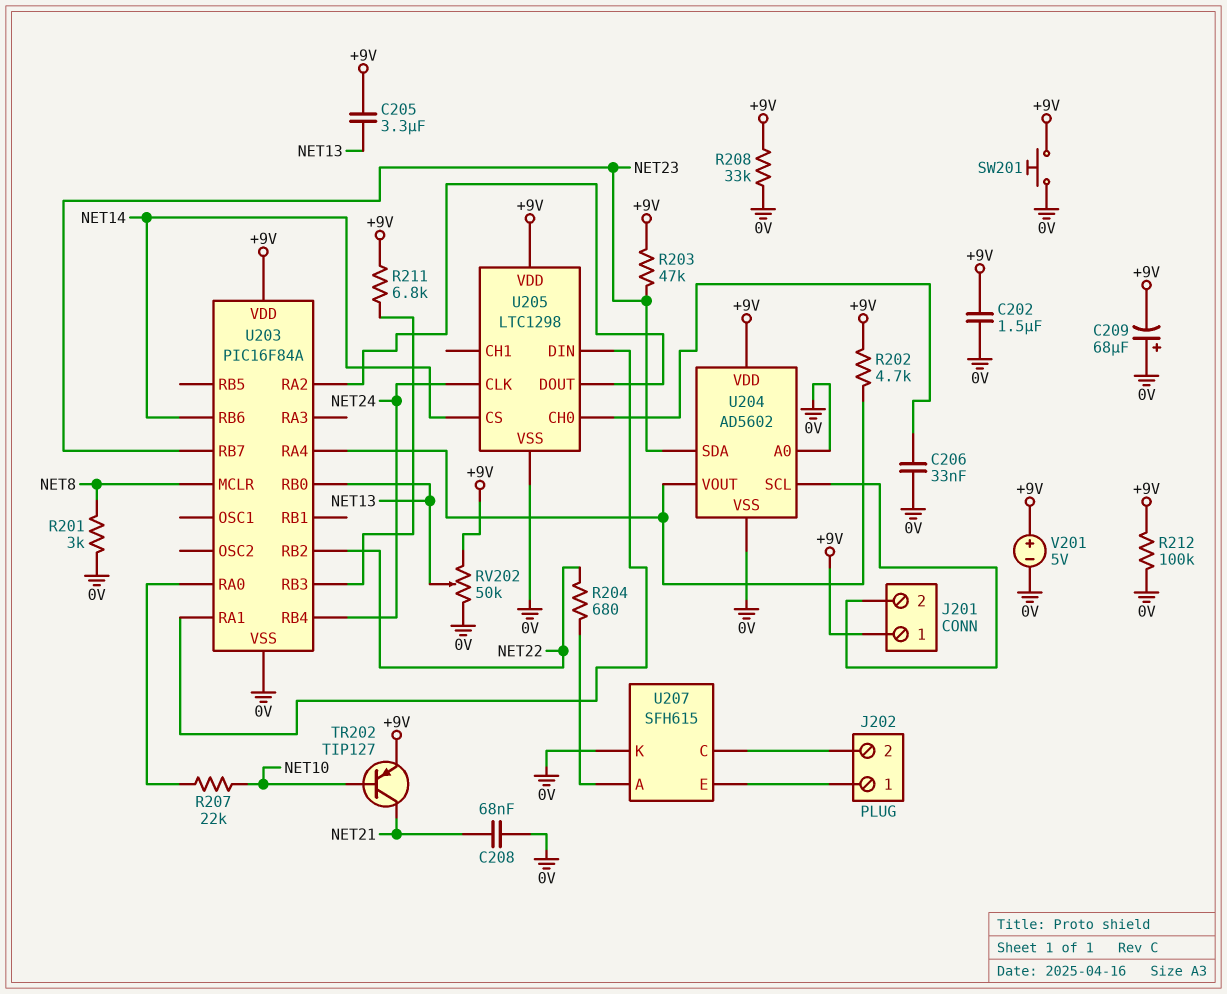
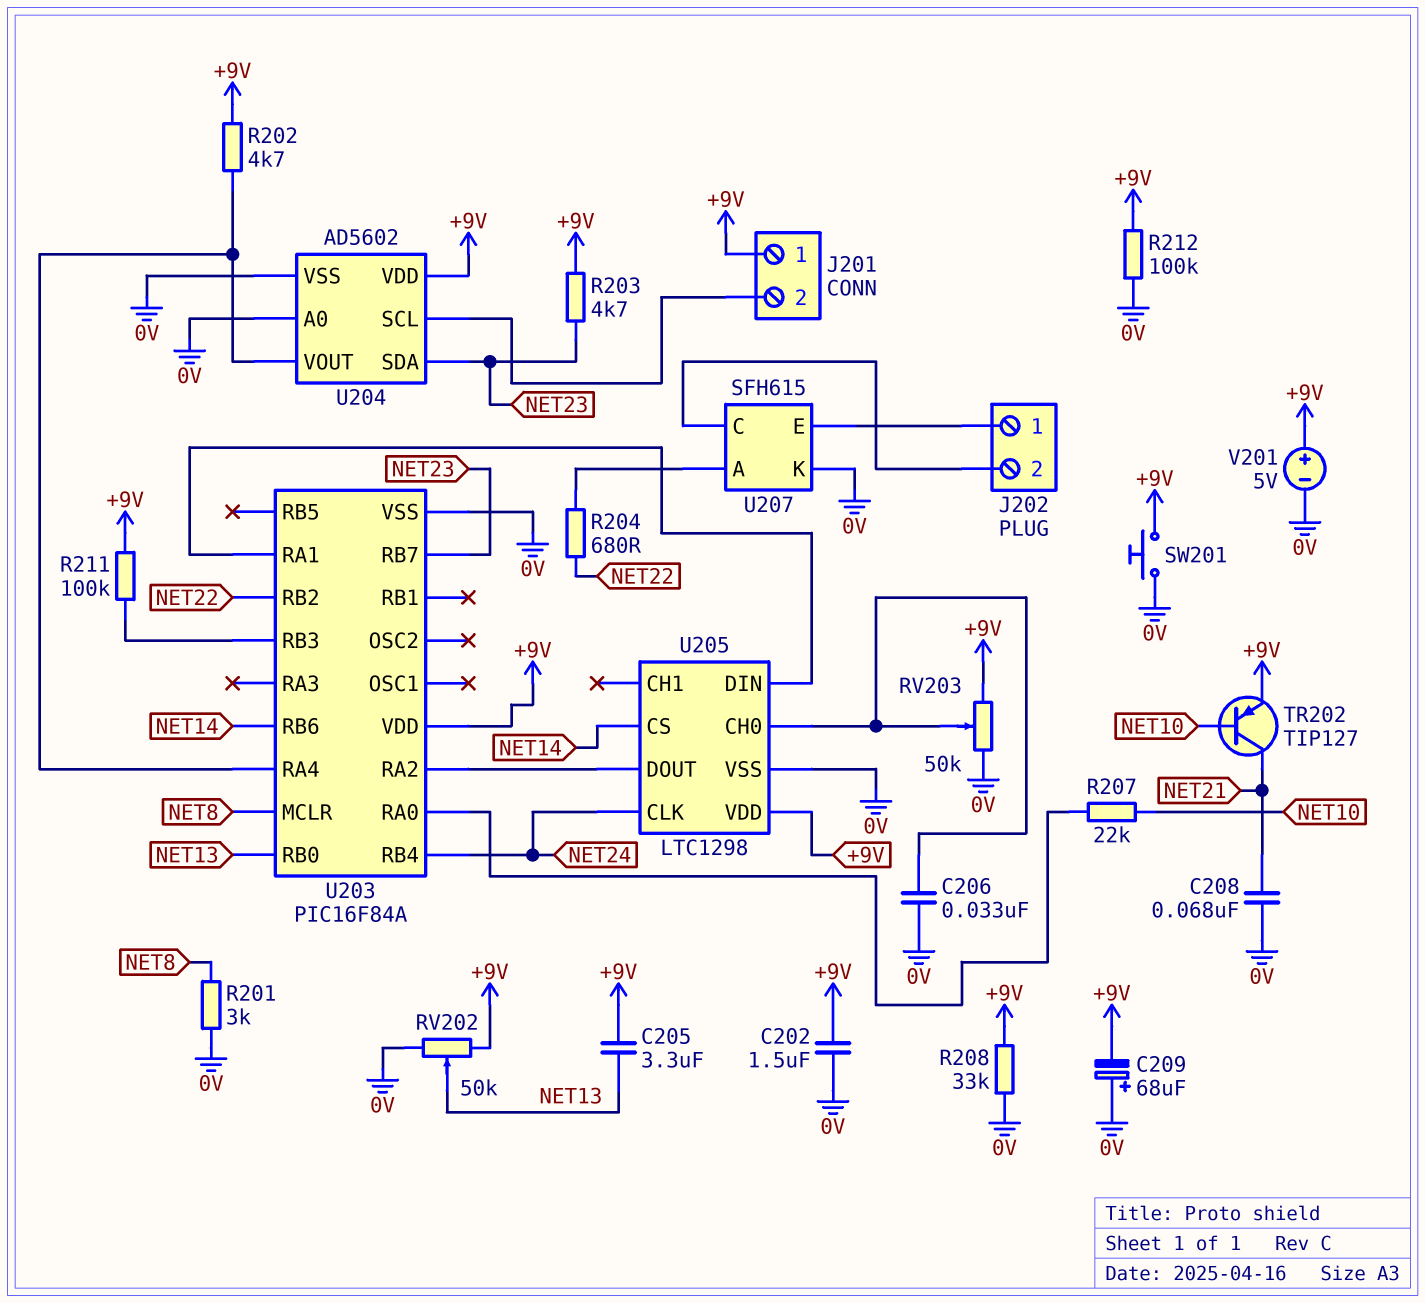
R203: 47k (+9V, NET23) -> 4.7k (+9V, NET23)
R211: 6.8k (+9V, U203/RB3) -> 100k (+9V, U203/RB3)
RV203: none -> 50k (+9V, 0V, wiper U205/CH0)

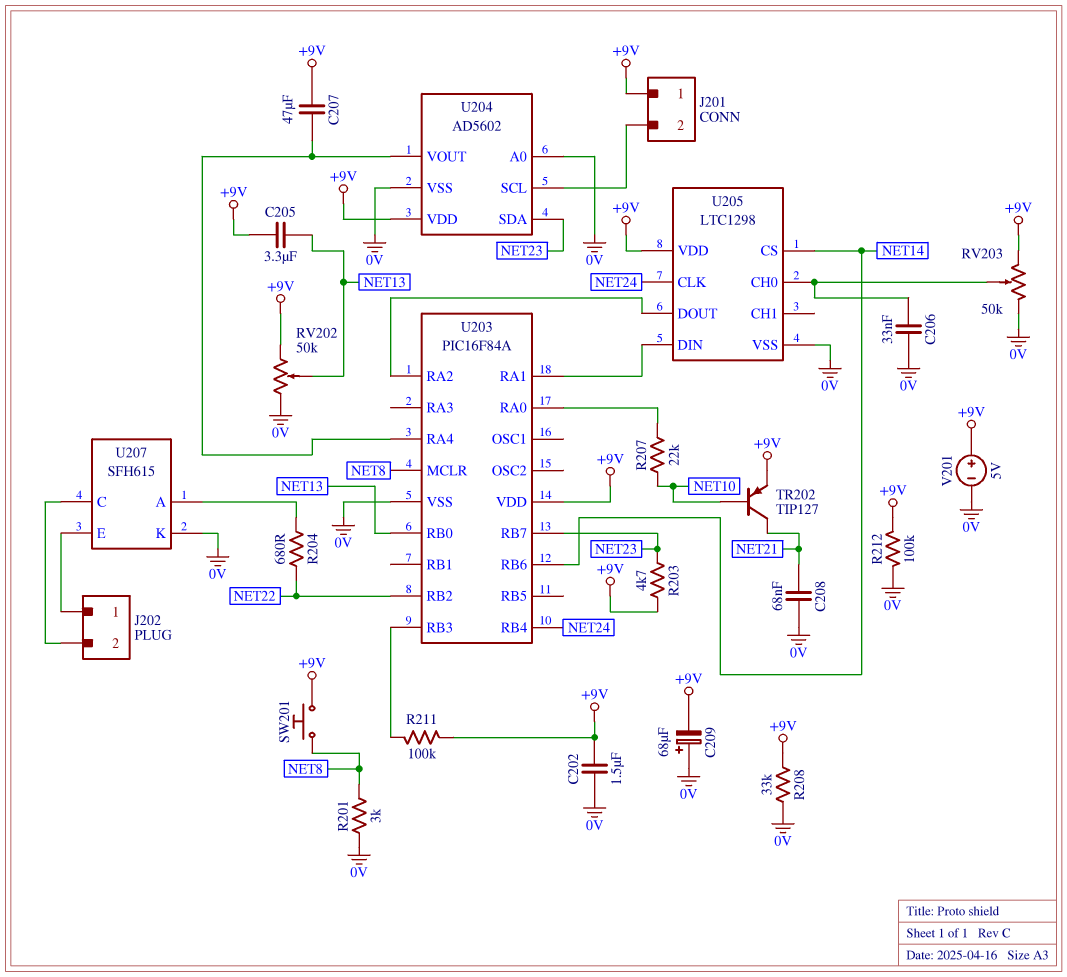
C207: none -> 47uF (+9V, U203/RA4)
R202: 4.7k (+9V, U203/RA4) -> none
SW201: button (+9V, 0V) -> button (+9V, NET8)

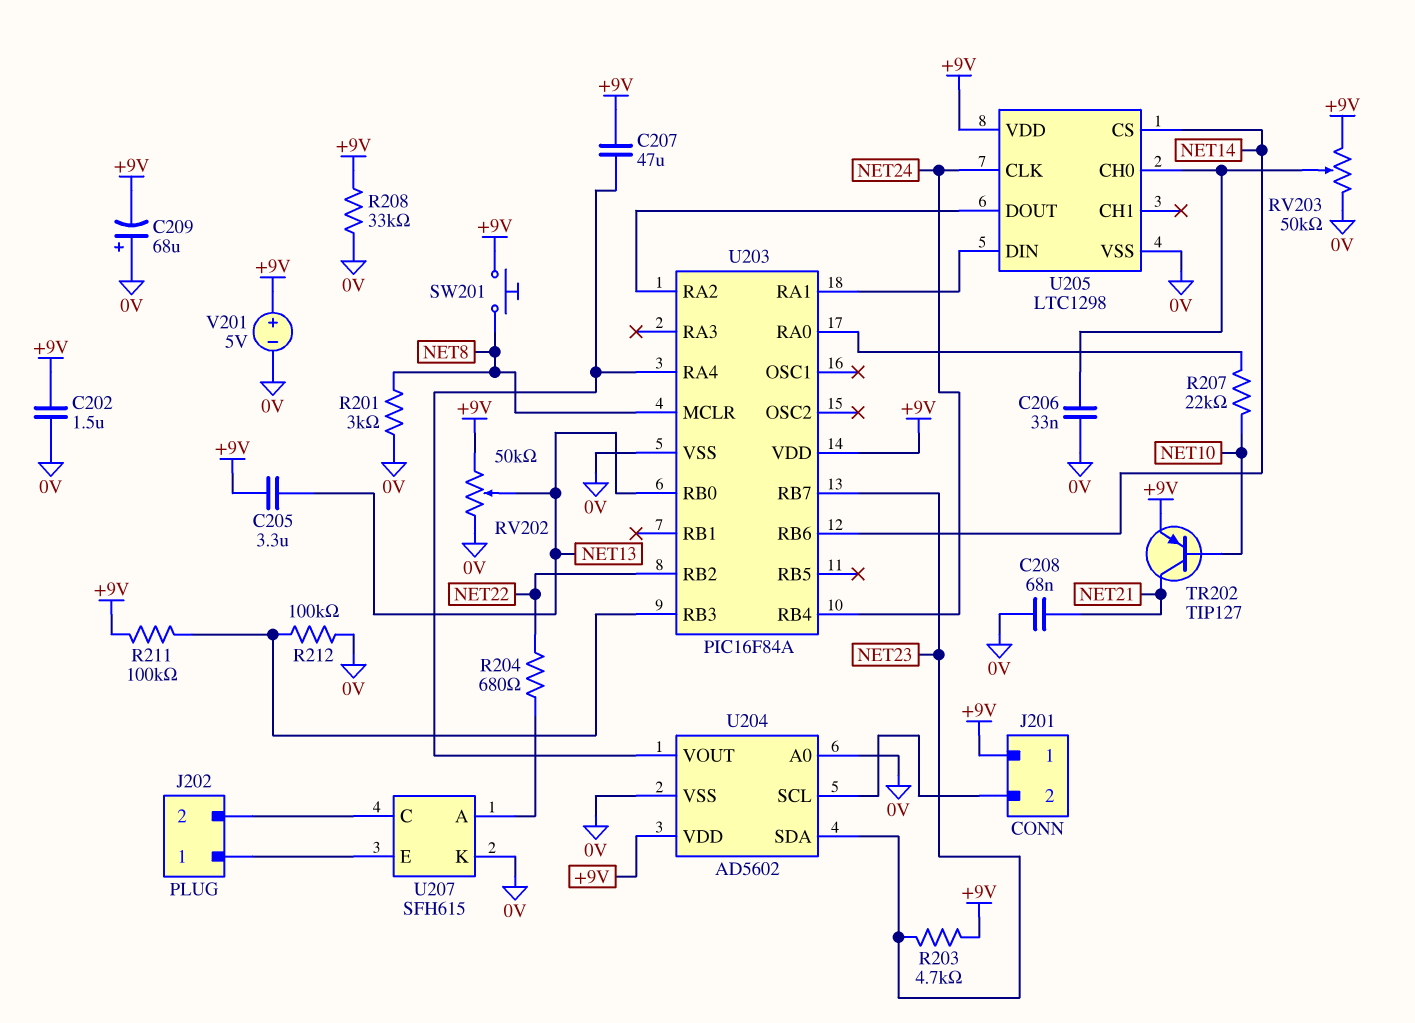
R212: 100k (+9V, 0V) -> 100k (0V, U203/RB3)

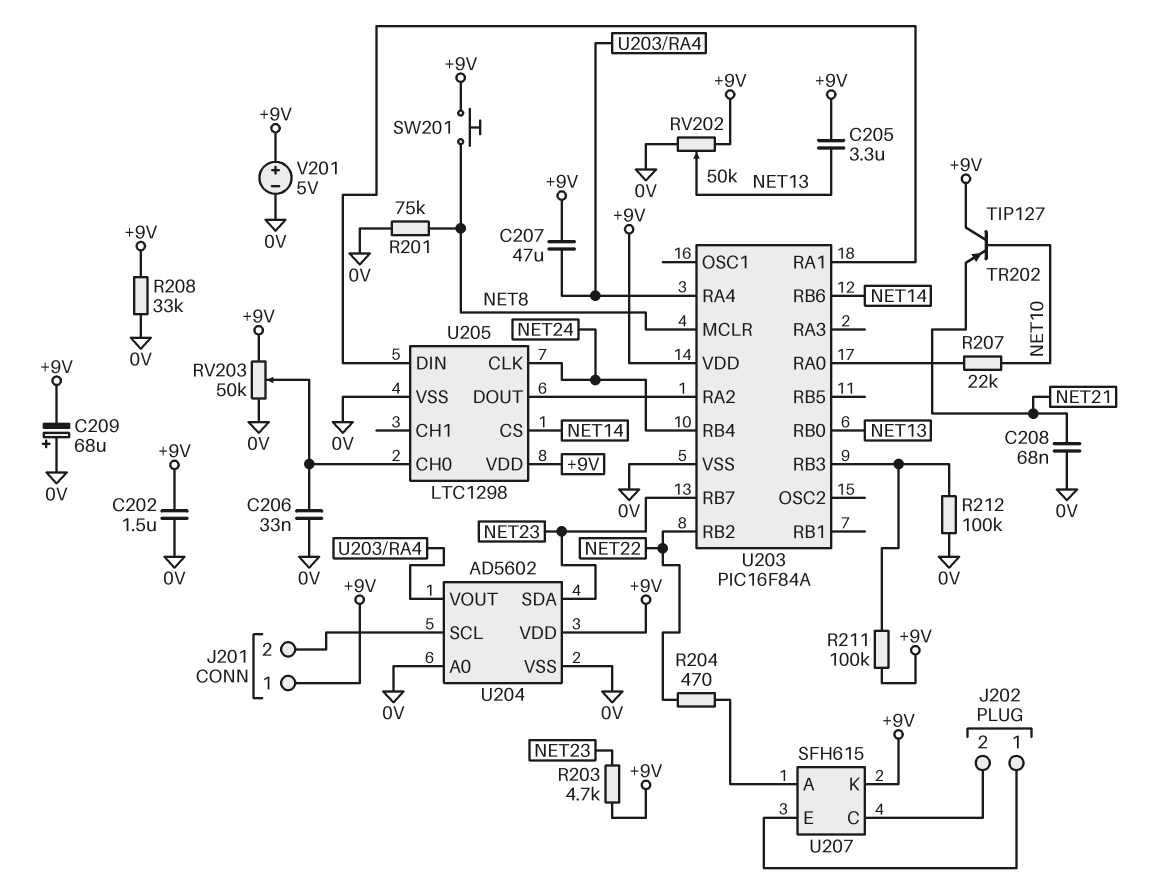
R201: 3k (0V, NET8) -> 75k (0V, NET8)
R204: 680 (NET22, U207/A) -> 470 (NET22, U207/A)
TR202: PNP TIP127 (B NET10, C NET21, E +9V) -> PNP TIP127 (B NET10, C +9V, E NET21)
U207 pin K: 0V -> +9V

